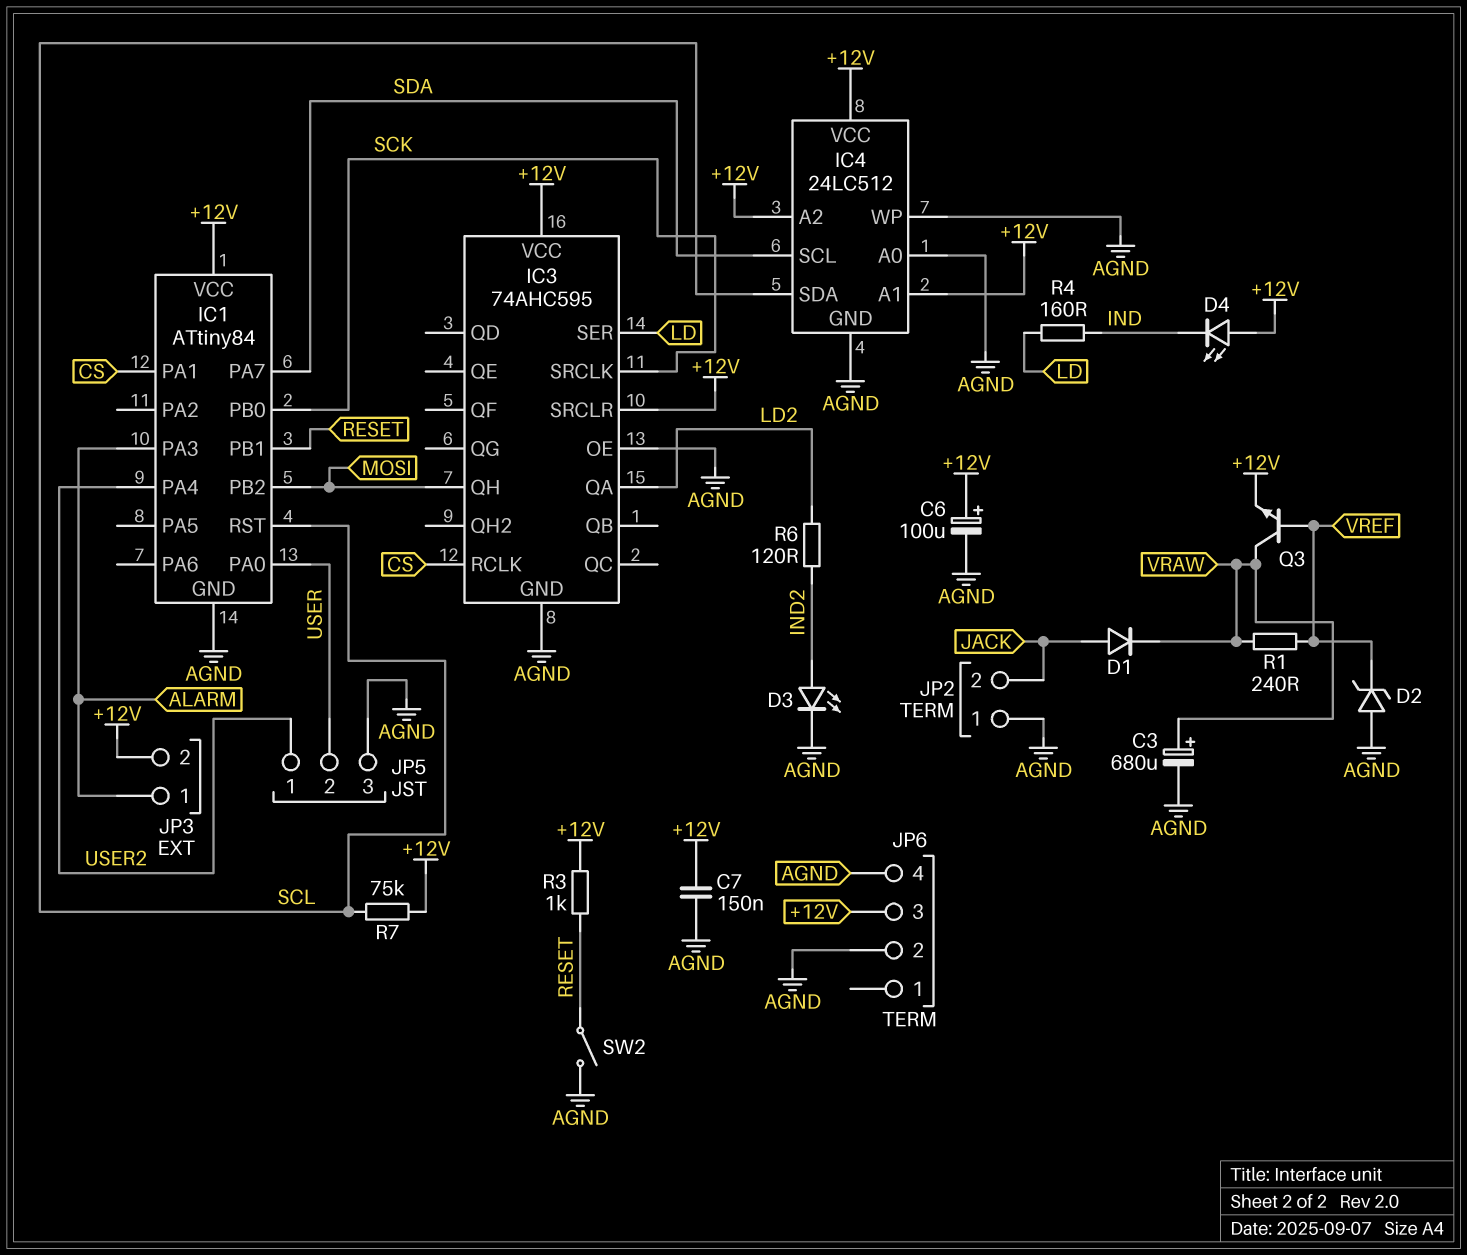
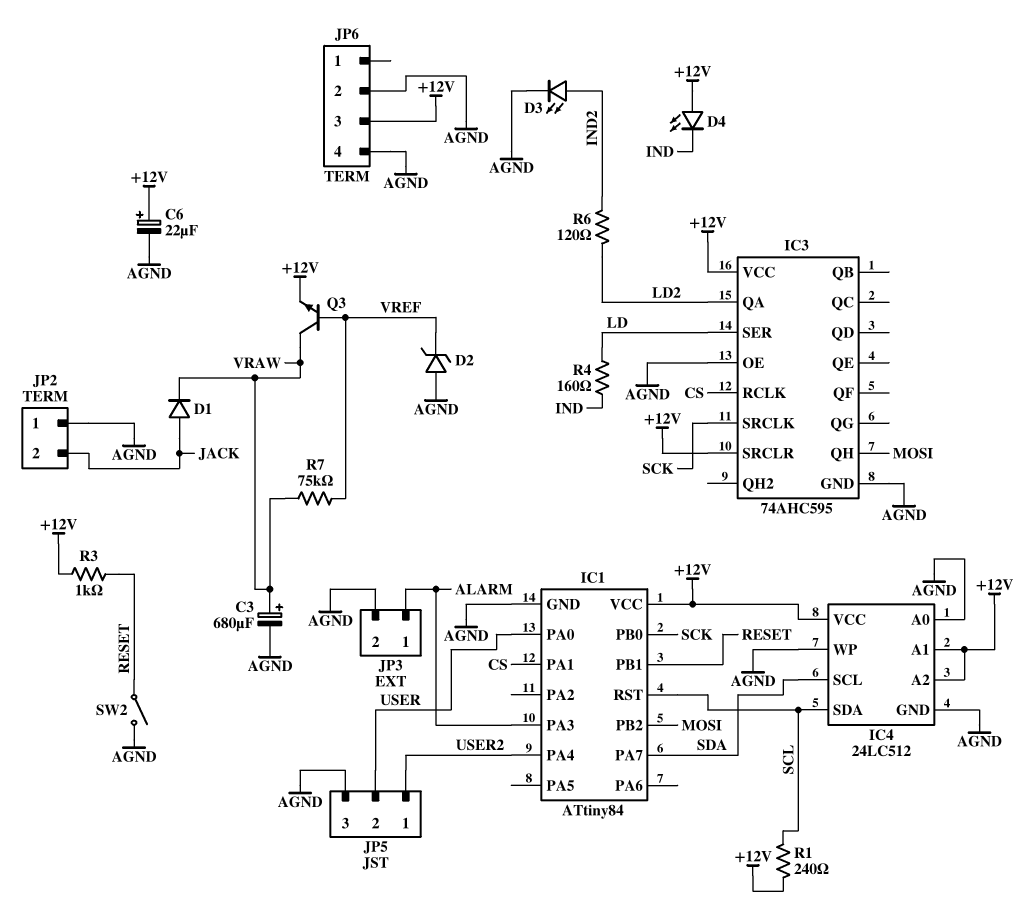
C6: 100uF (plus +12V, minus AGND) -> 22uF (plus +12V, minus AGND)
C7: 150nF (+12V, AGND) -> none
JP3 pin 2: +12V -> AGND
R1: 240 (VRAW, VREF) -> 240 (+12V, SCL)
R7: 75k (+12V, SCL) -> 75k (VRAW, VREF)

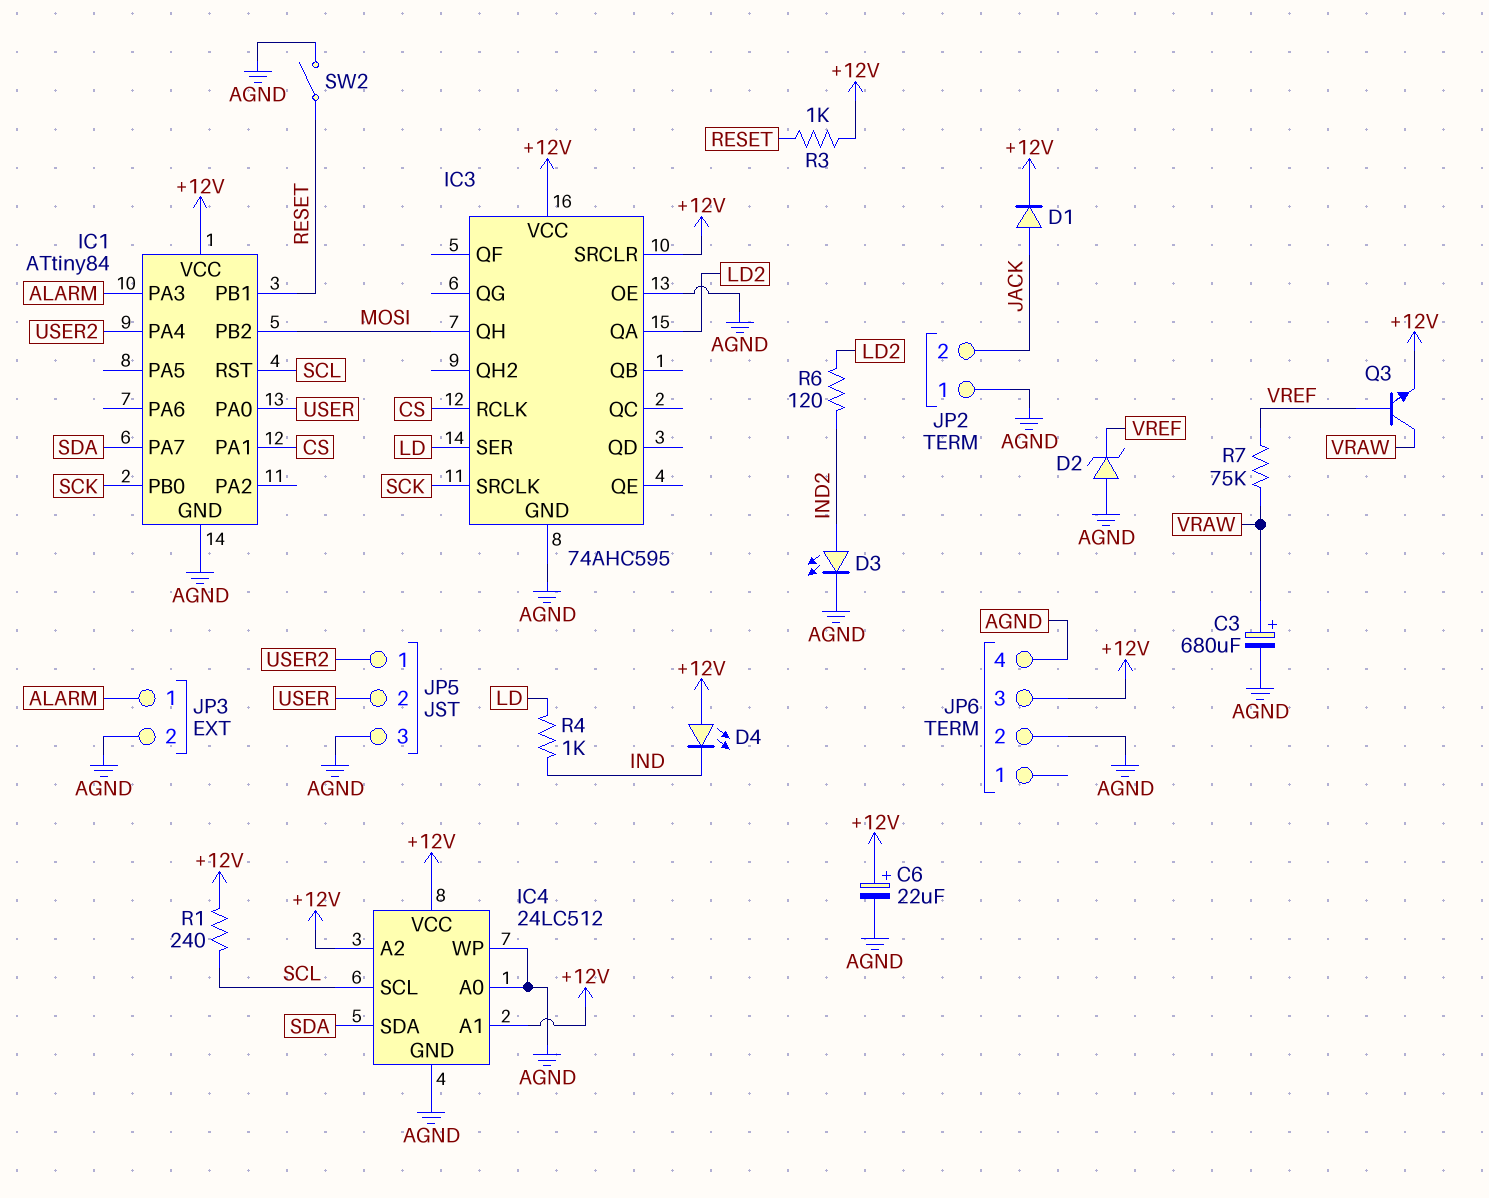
D1: diode (A JACK, K VRAW) -> diode (A JACK, K +12V)
IC4 pin SCL: SDA -> SCL
IC4 pin SDA: SCL -> SDA
R4: 160 (IND, LD) -> 1k (IND, LD)

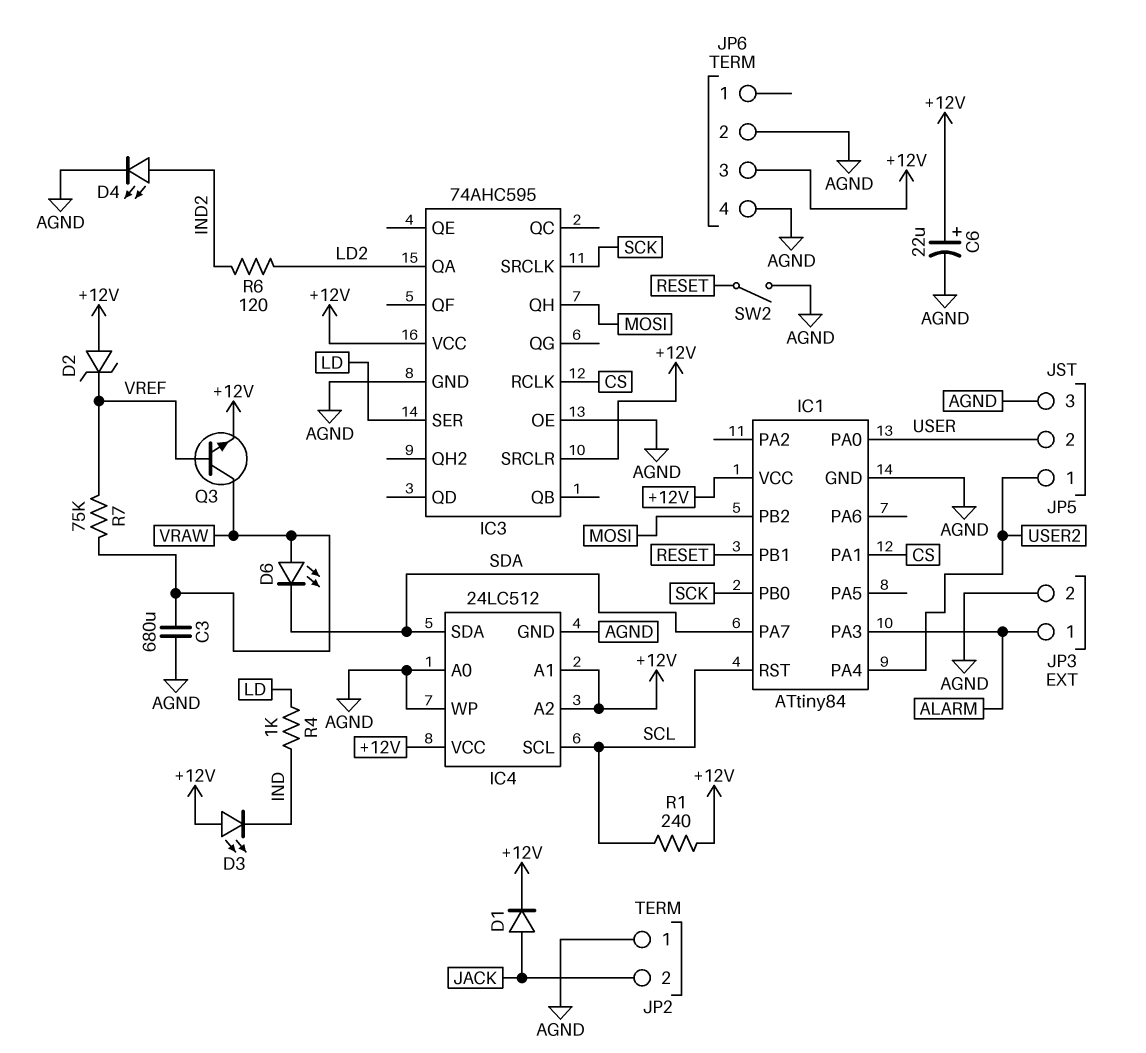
C3: 680uF (plus VRAW, minus AGND) -> 680uF (AGND, VRAW)
D2: zener (A AGND, K VREF) -> zener (A +12V, K VREF)
D3: LED (A IND2, K AGND) -> LED (A +12V, K IND)
D4: LED (A +12V, K IND) -> LED (A IND2, K AGND)
D6: none -> LED (A VRAW, K SDA)
R3: 1k (+12V, RESET) -> none

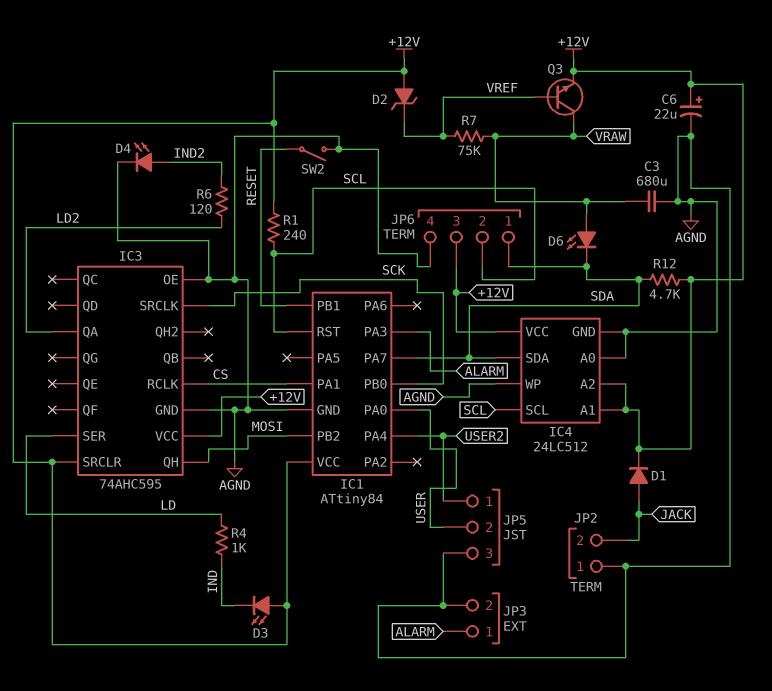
JP6 pin 1: none -> SDA
JP6 pin 2: AGND -> SCL
R12: none -> 4.7k (+12V, SDA)

